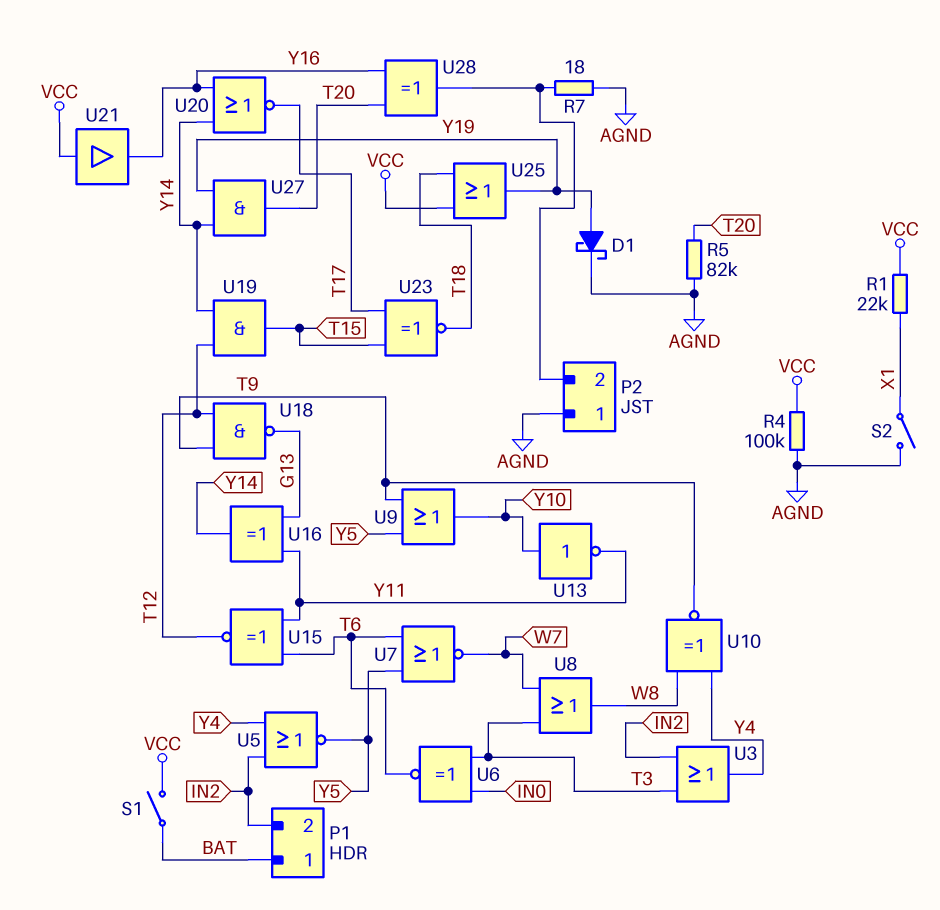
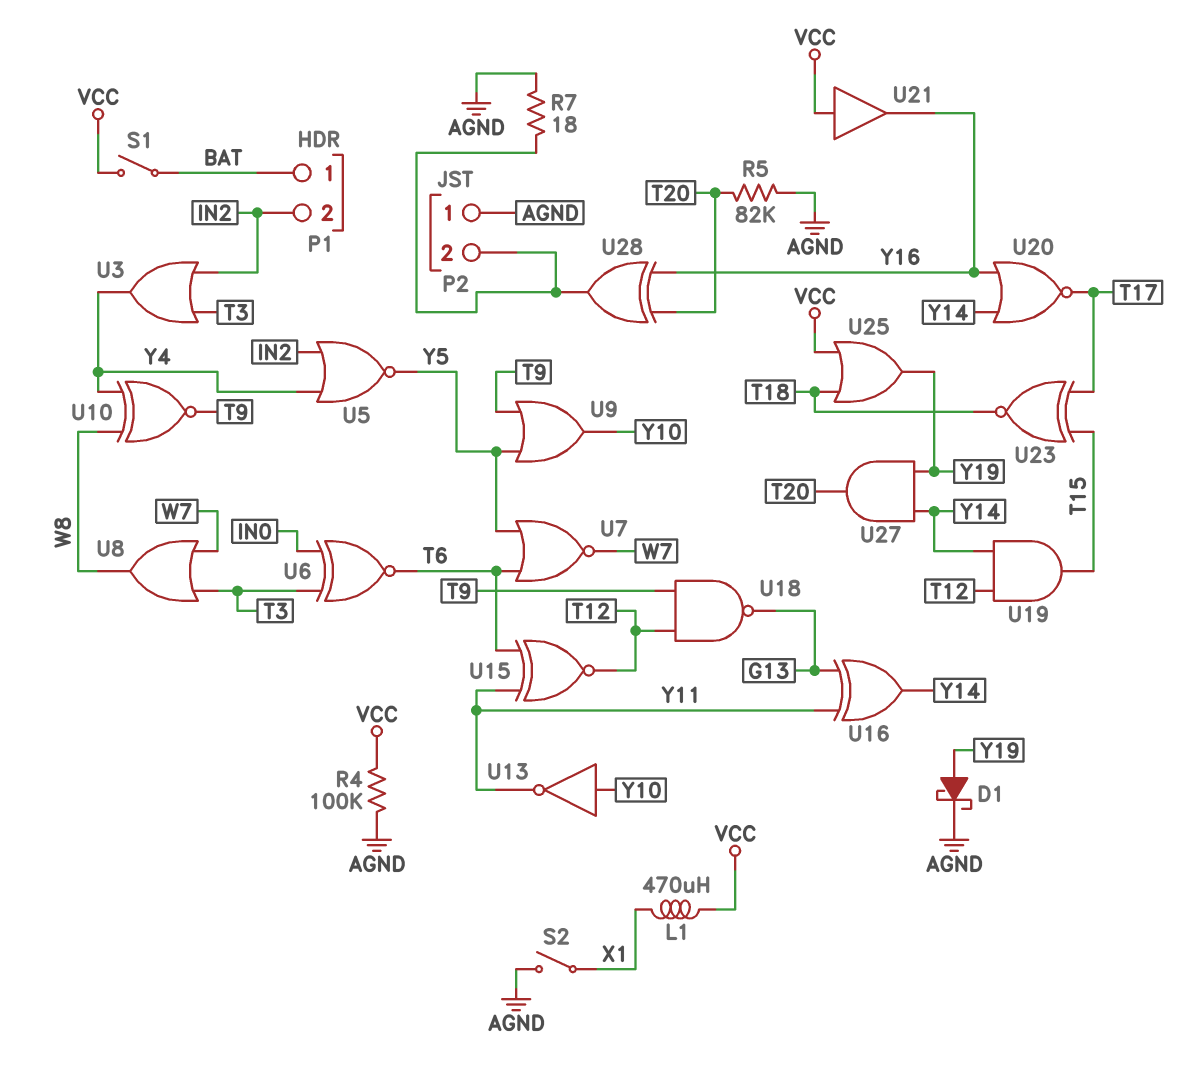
L1: none -> 470uH (VCC, X1)
R1: 22k (VCC, X1) -> none

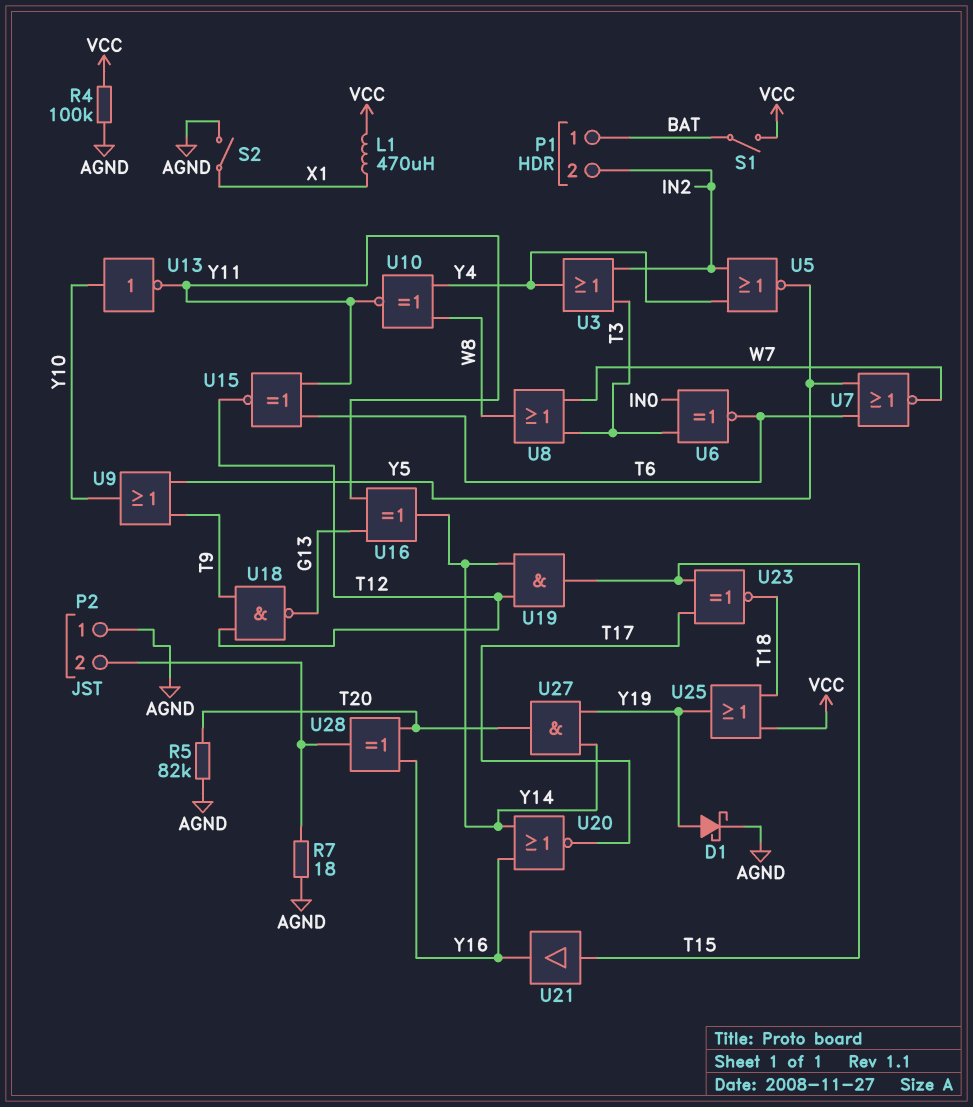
U10: XNOR (in W8, in Y4, out T9) -> XNOR (in W8, in Y4, out Y11)
U21: buffer (in VCC, out Y16) -> buffer (in T15, out Y16)

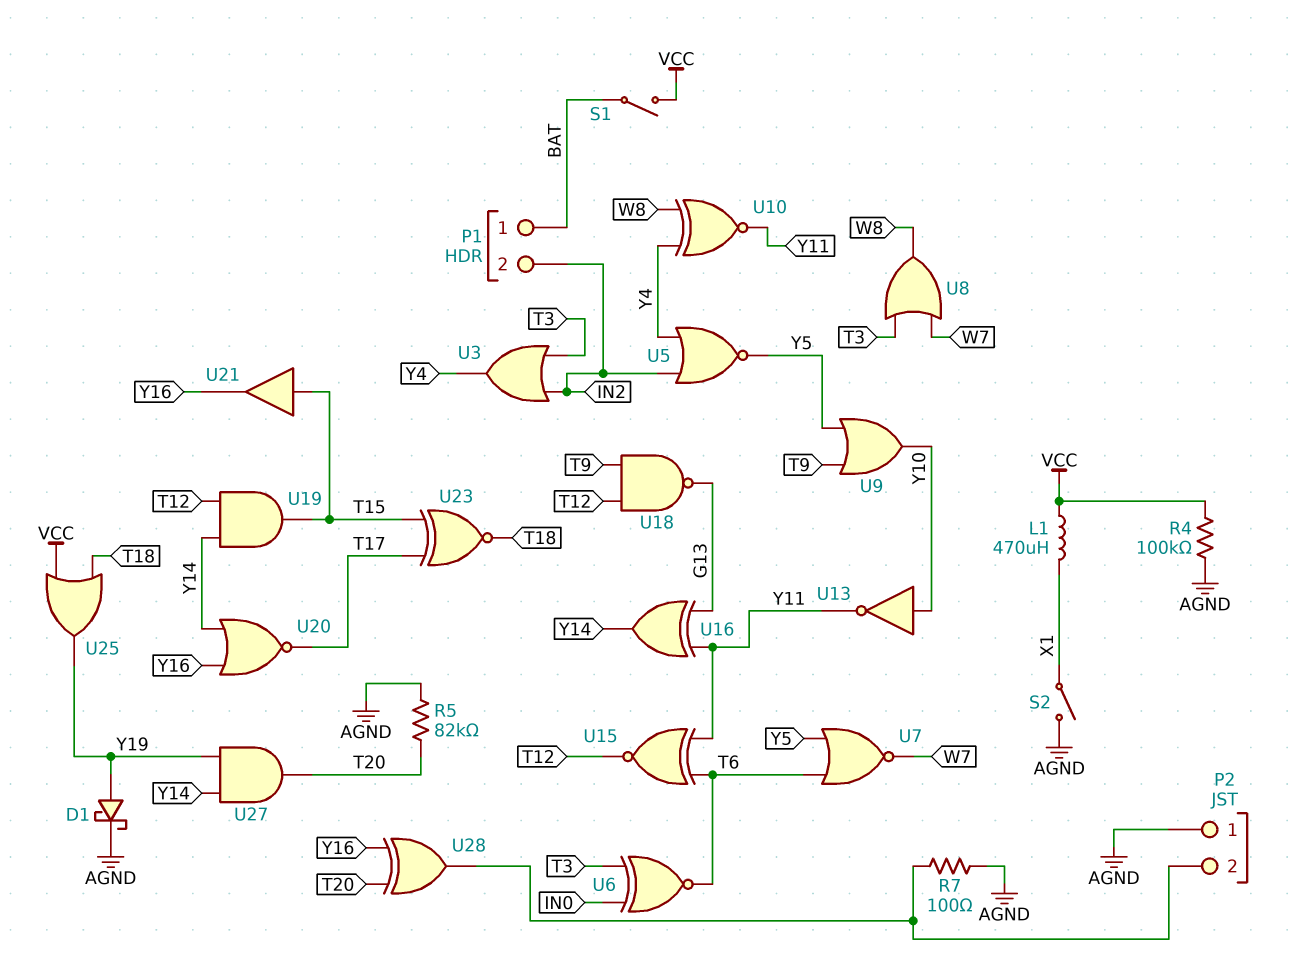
R7: 18 (AGND, P2/2) -> 100 (AGND, P2/2)

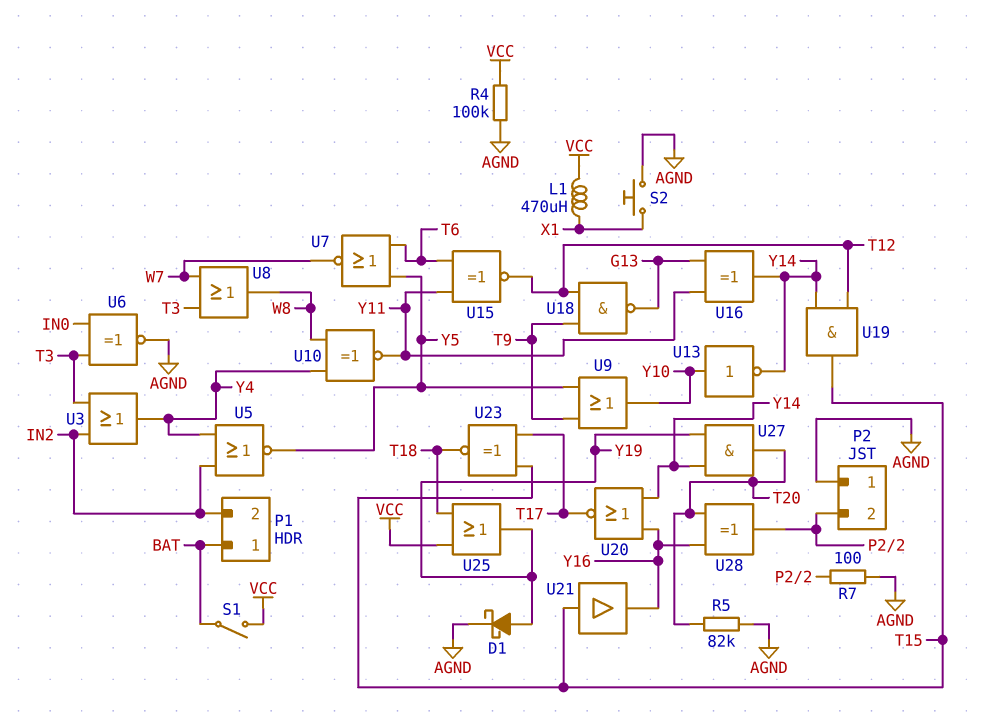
S2: switch (AGND, X1) -> button (AGND, X1)
U6: XNOR (in IN0, in T3, out T6) -> XNOR (in IN0, in T3, out AGND)
U13: NOT (in Y10, out Y11) -> NOT (in Y10, out Y14)

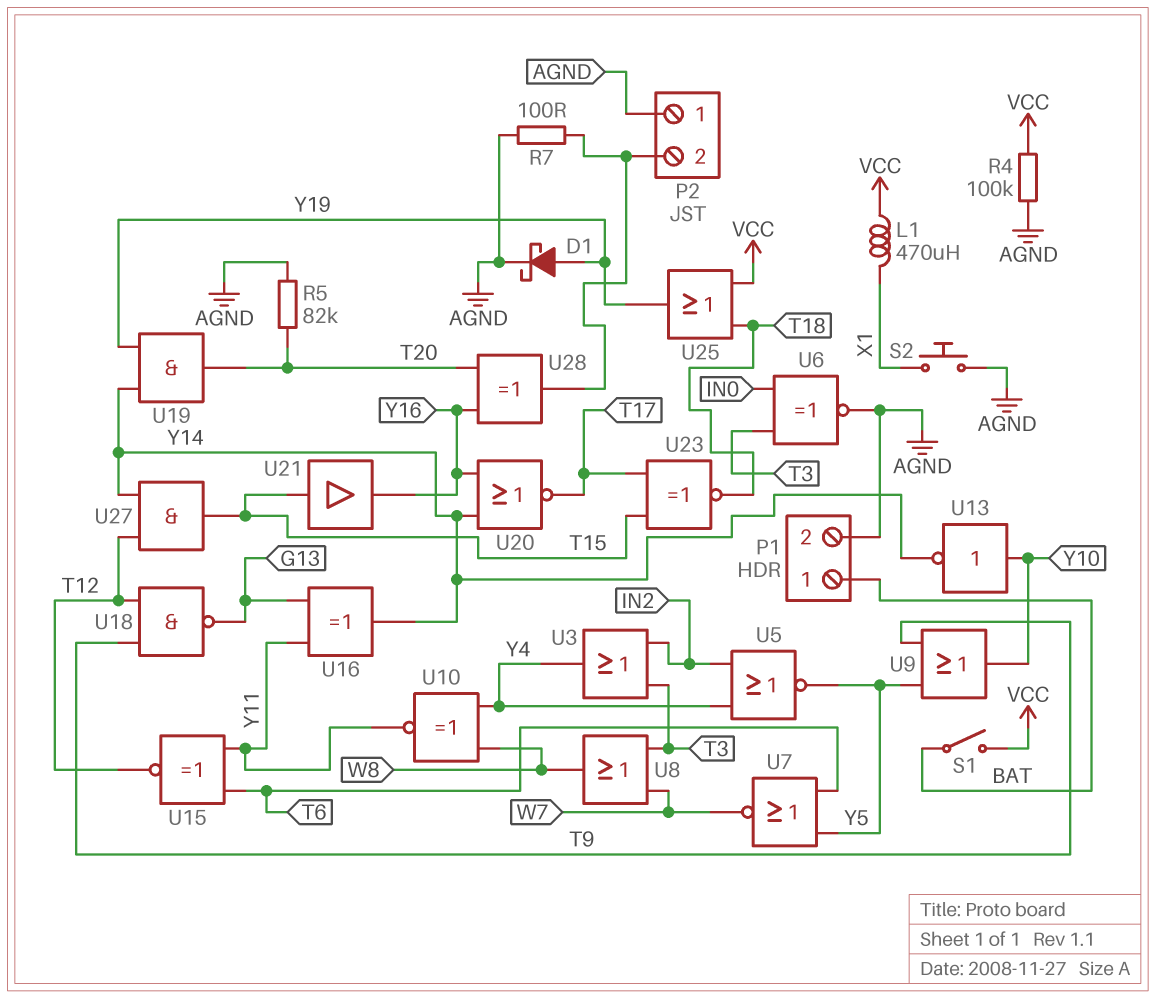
P1 pin 2: IN2 -> AGND
U19: AND (in T12, in Y14, out T15) -> AND (in Y14, in Y19, out T20)
U27: AND (in Y14, in Y19, out T20) -> AND (in T12, in Y14, out T15)

